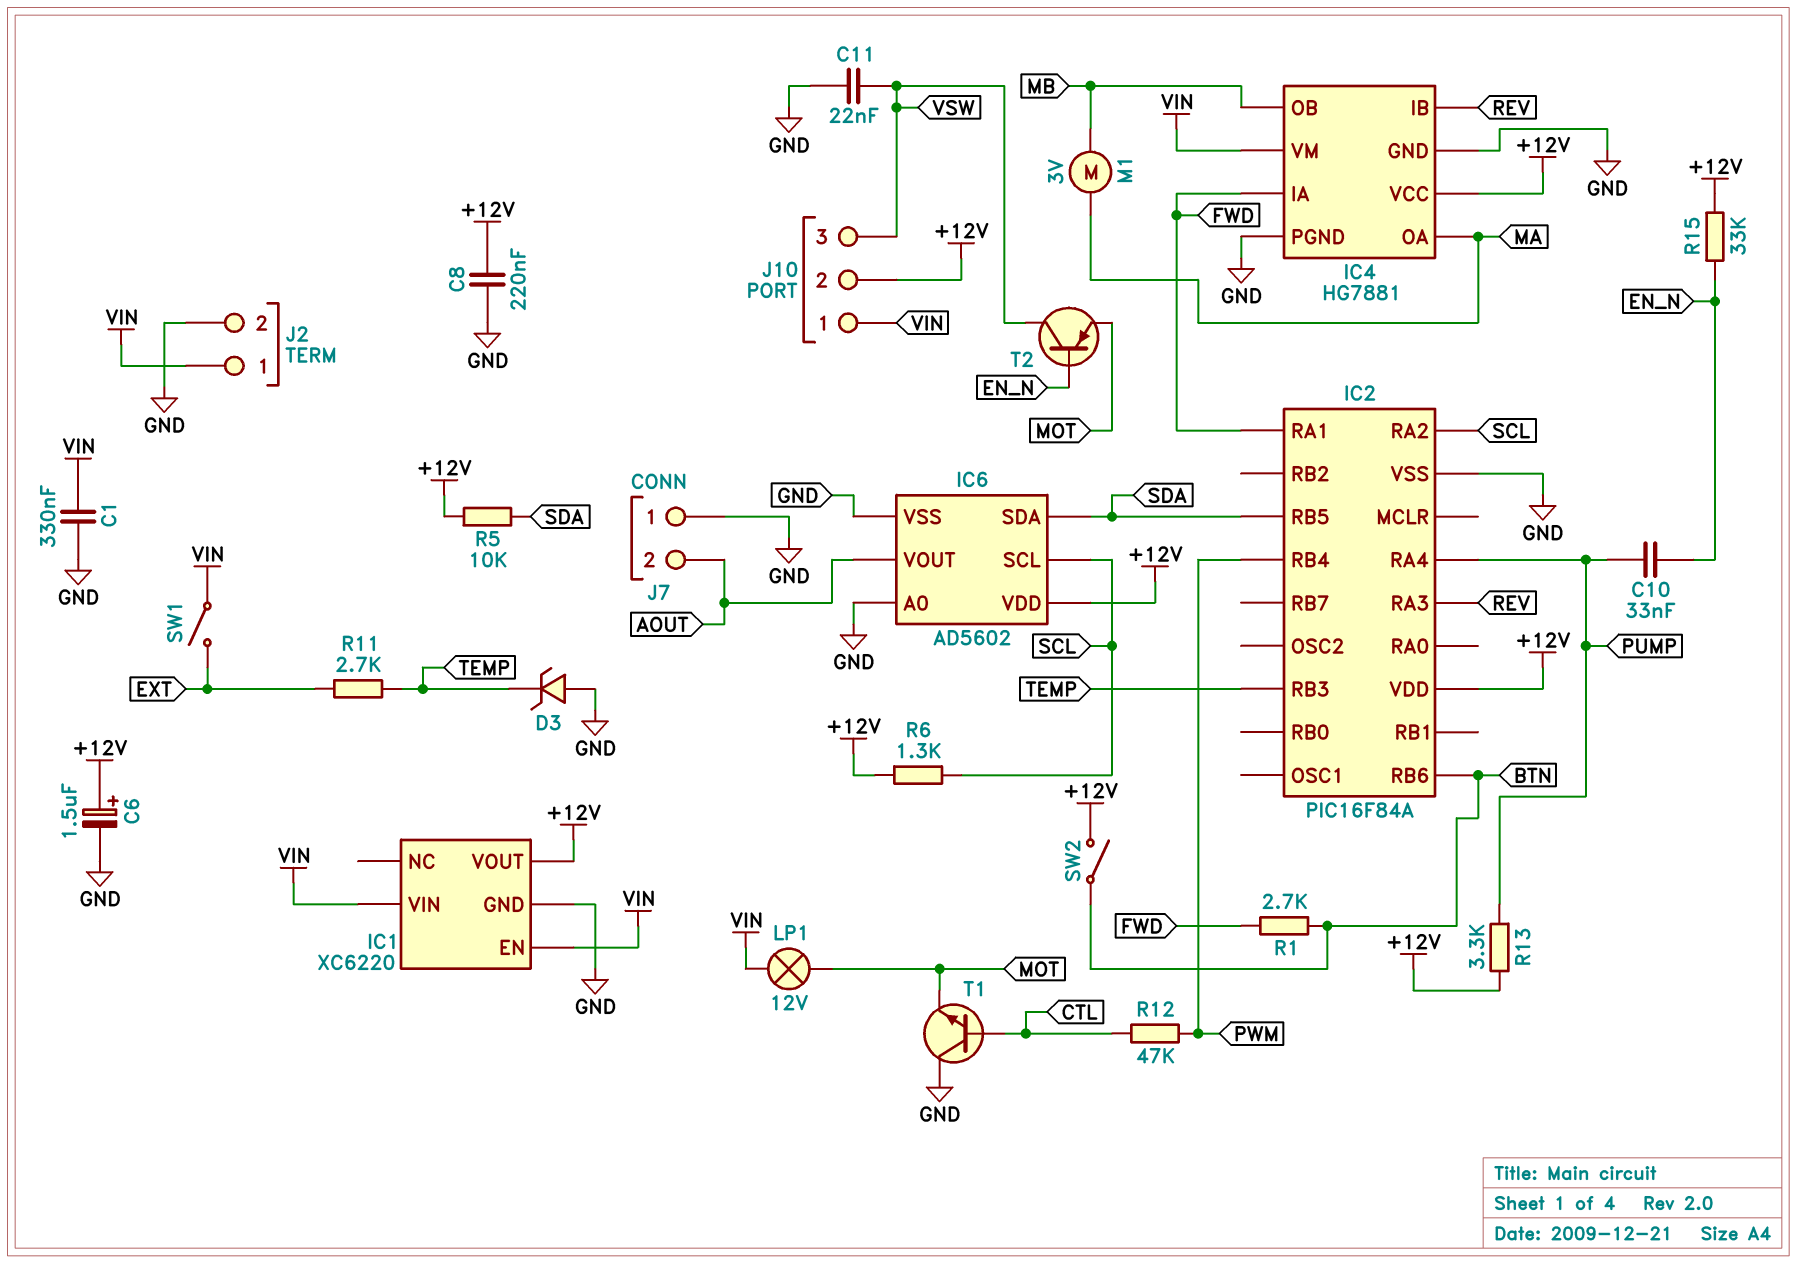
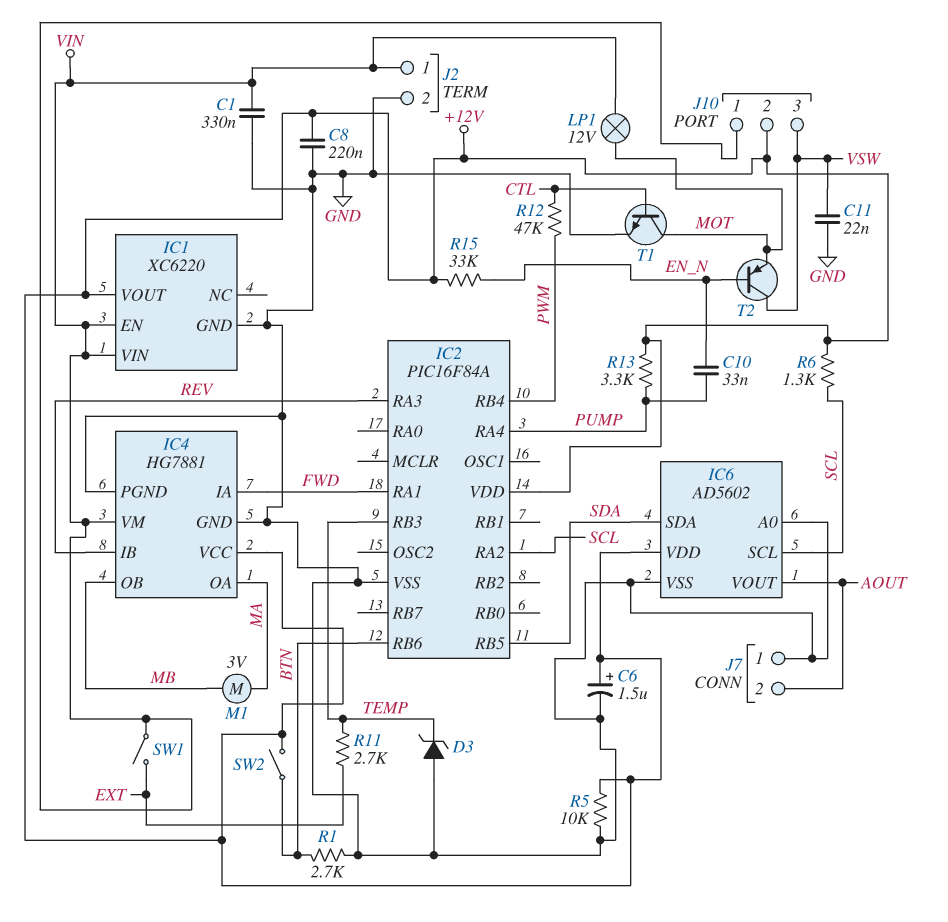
R1: 2.7k (BTN, FWD) -> 2.7k (BTN, GND)
R5: 10k (+12V, SDA) -> 10k (+12V, GND)
T1: NPN (B CTL, C GND, E MOT) -> NPN (B CTL, C MOT, E GND)

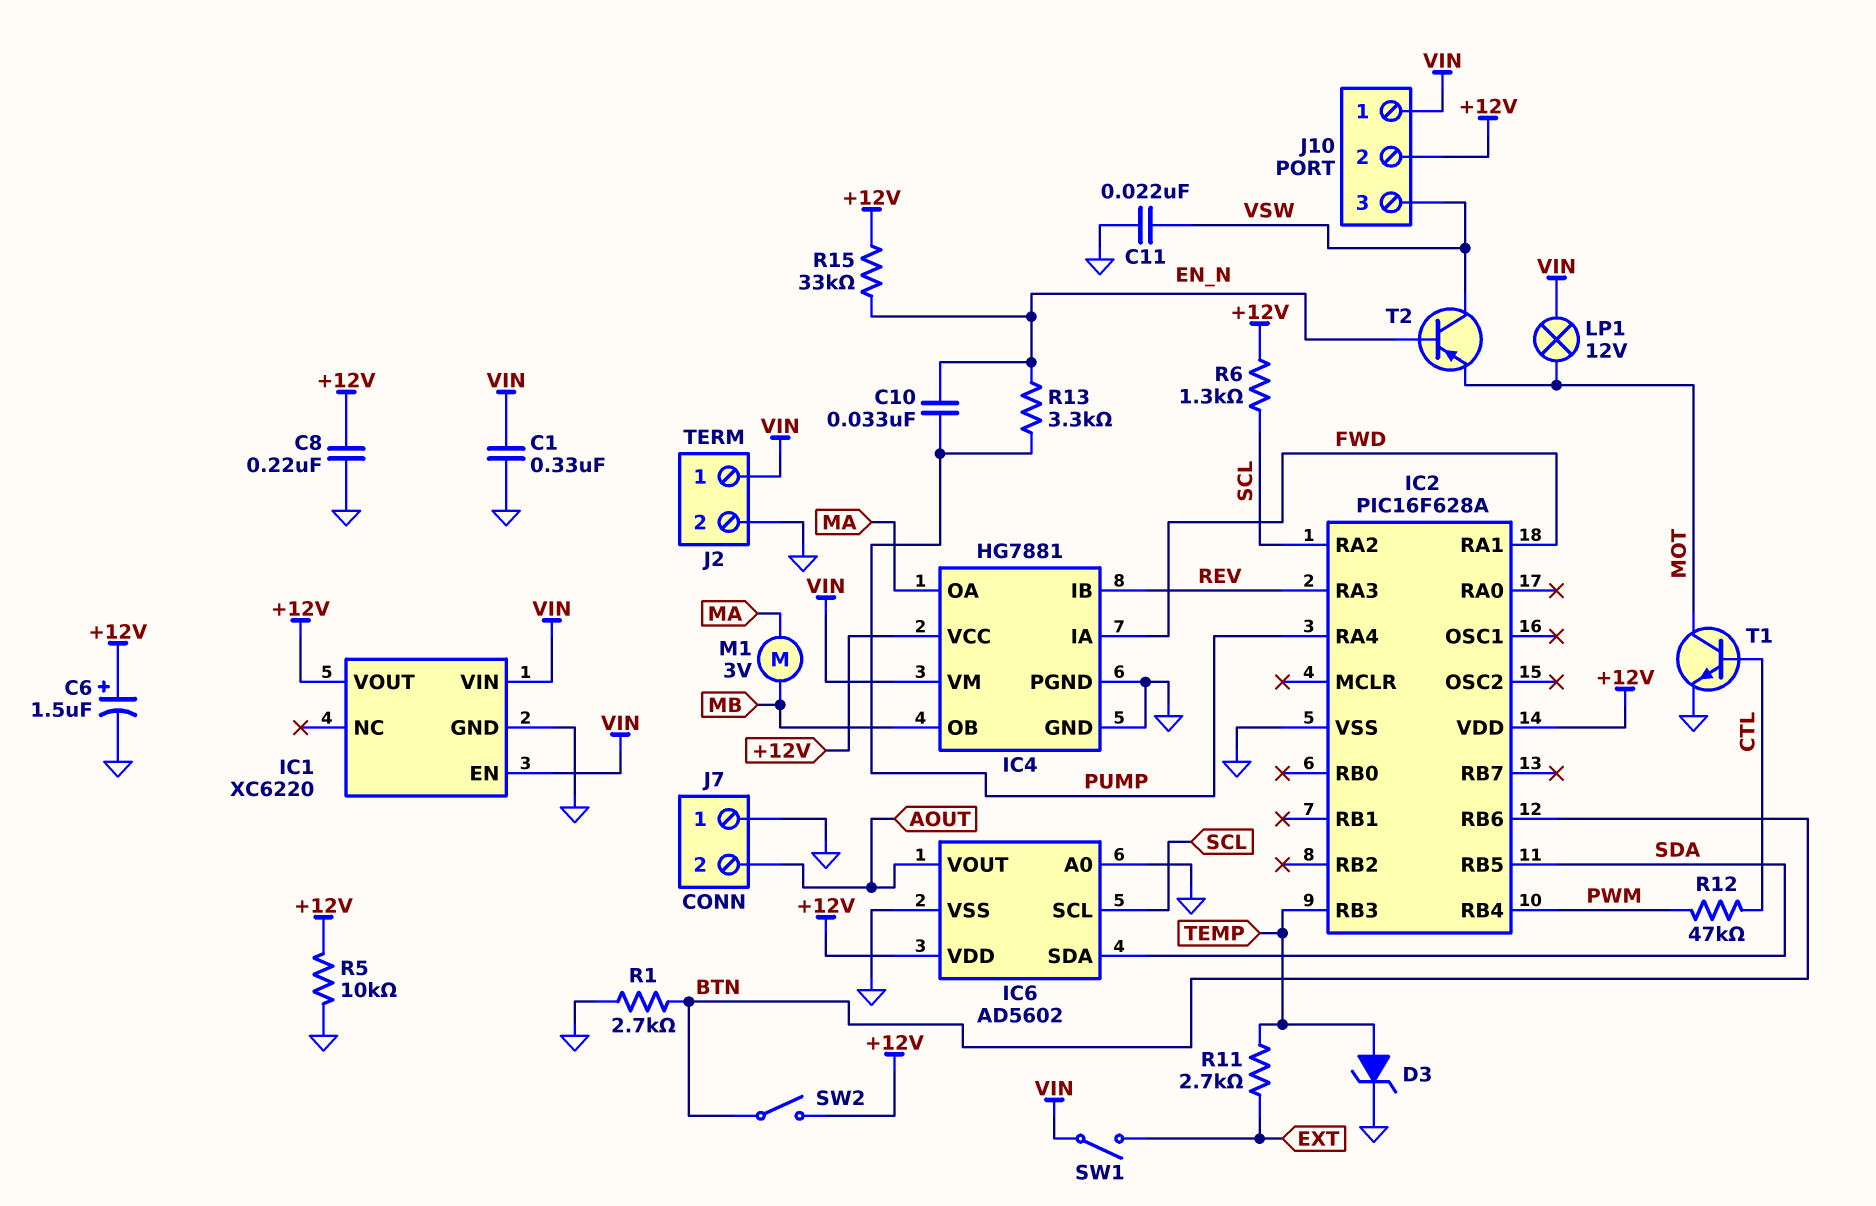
D3: zener (A GND, K TEMP) -> zener (A TEMP, K GND)
IC2: PIC16F84A -> PIC16F628A
R13: 3.3k (+12V, PUMP) -> 3.3k (EN_N, PUMP)

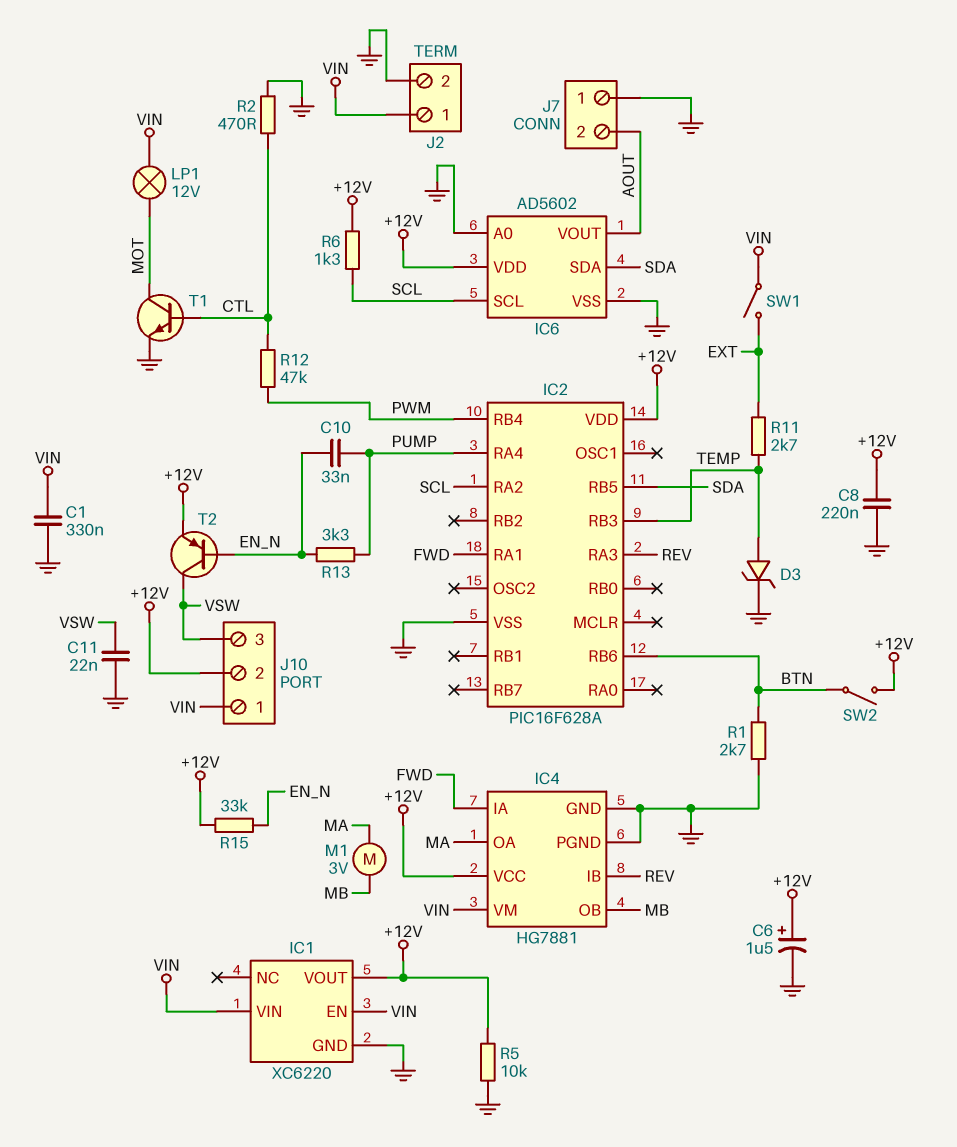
R2: none -> 470 (CTL, GND)
T2: PNP (B EN_N, C VSW, E MOT) -> PNP (B EN_N, C VSW, E +12V)

